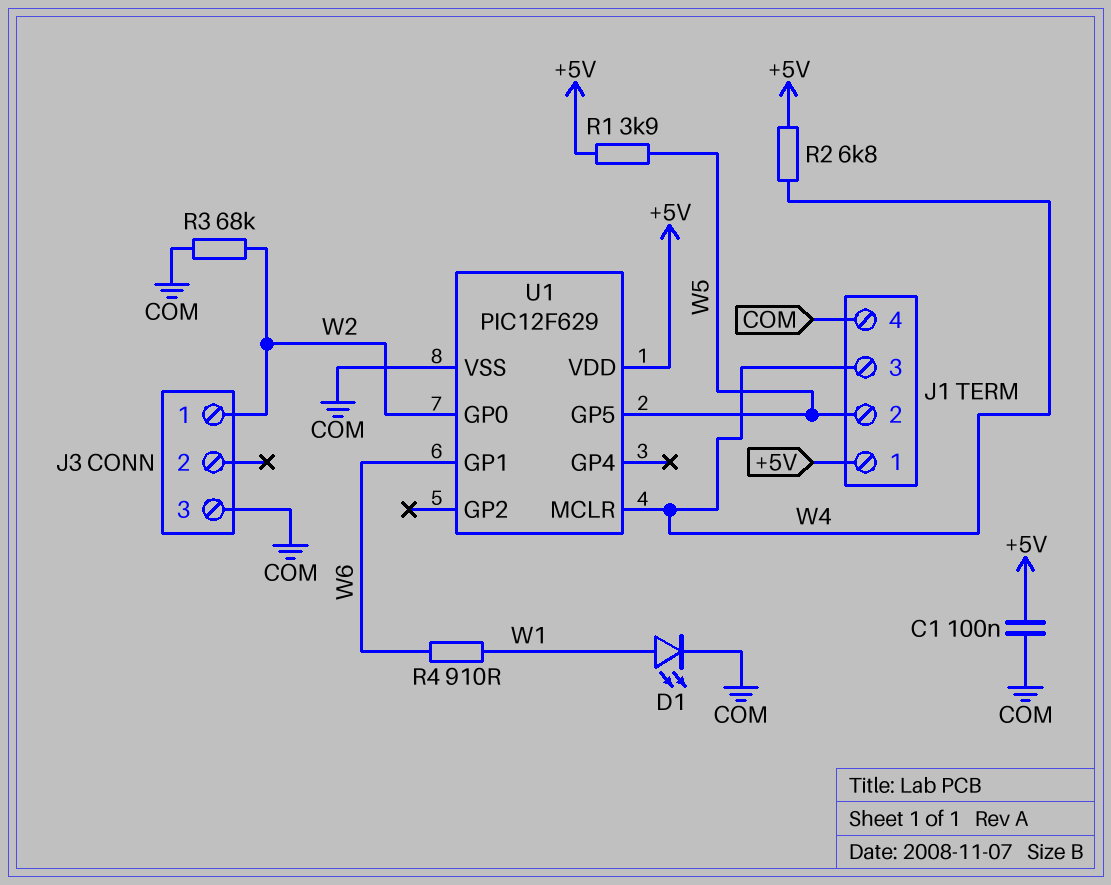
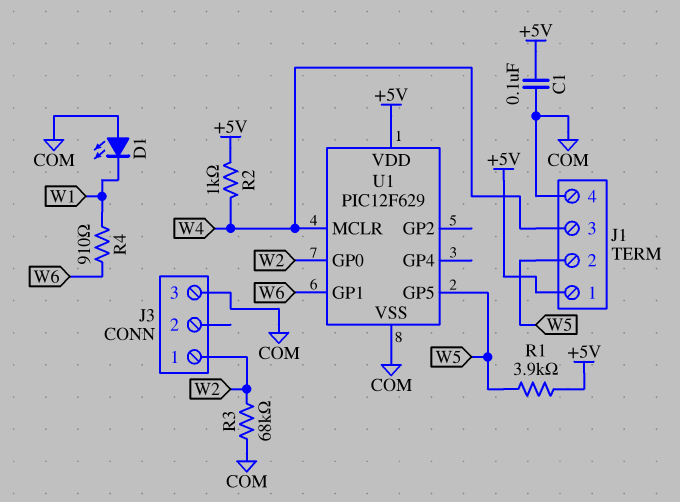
D1: LED (A W1, K COM) -> LED (A COM, K W1)
R2: 6.8k (+5V, W4) -> 1k (+5V, W4)

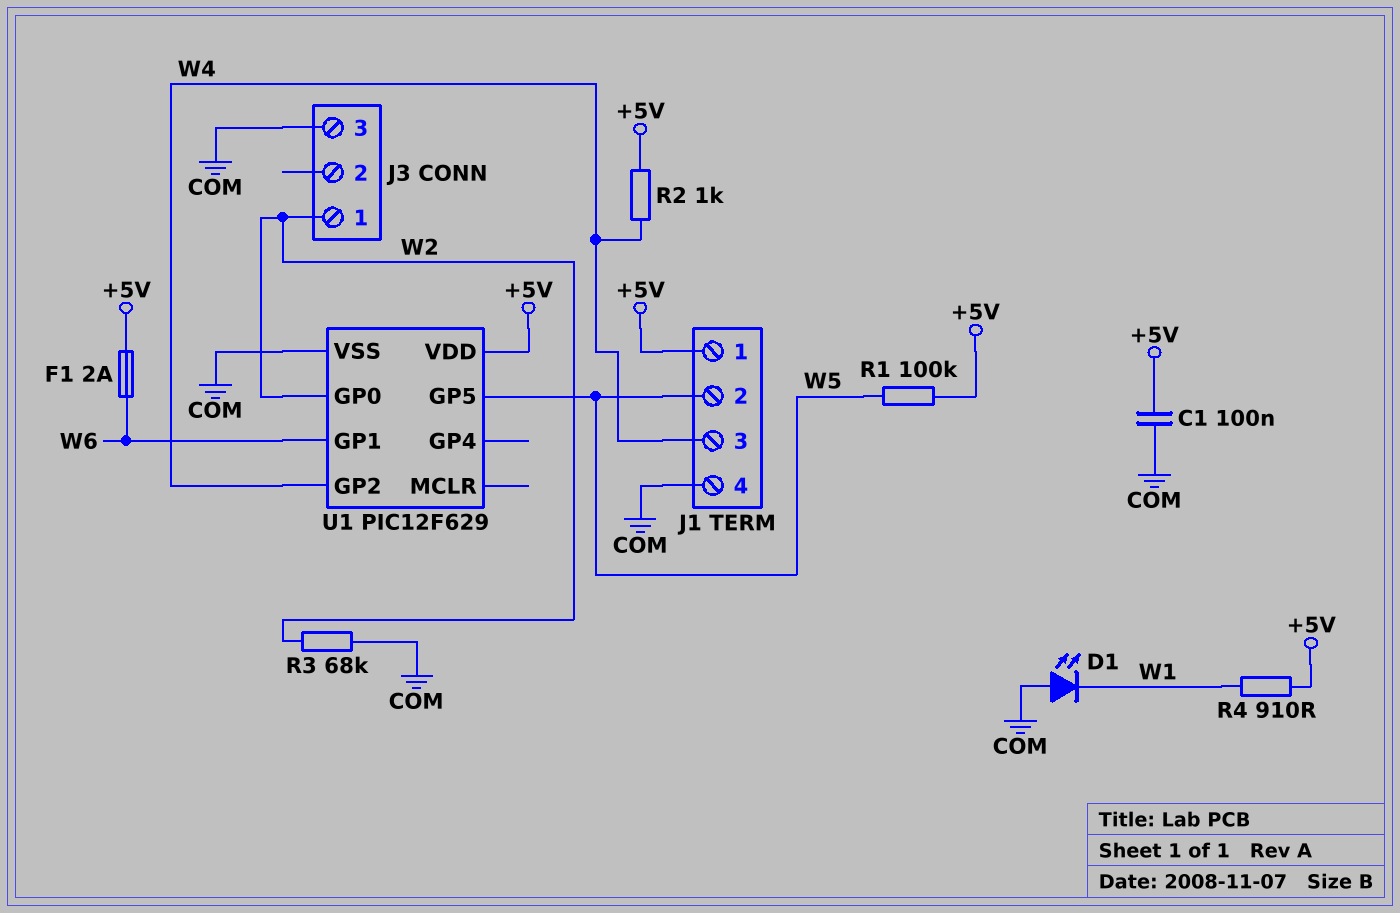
F1: none -> 2A (+5V, W6)
R1: 3.9k (+5V, W5) -> 100k (+5V, W5)
R4: 910 (W1, W6) -> 910 (+5V, W1)
U1 pin GP2: none -> W4
U1 pin MCLR: W4 -> none

